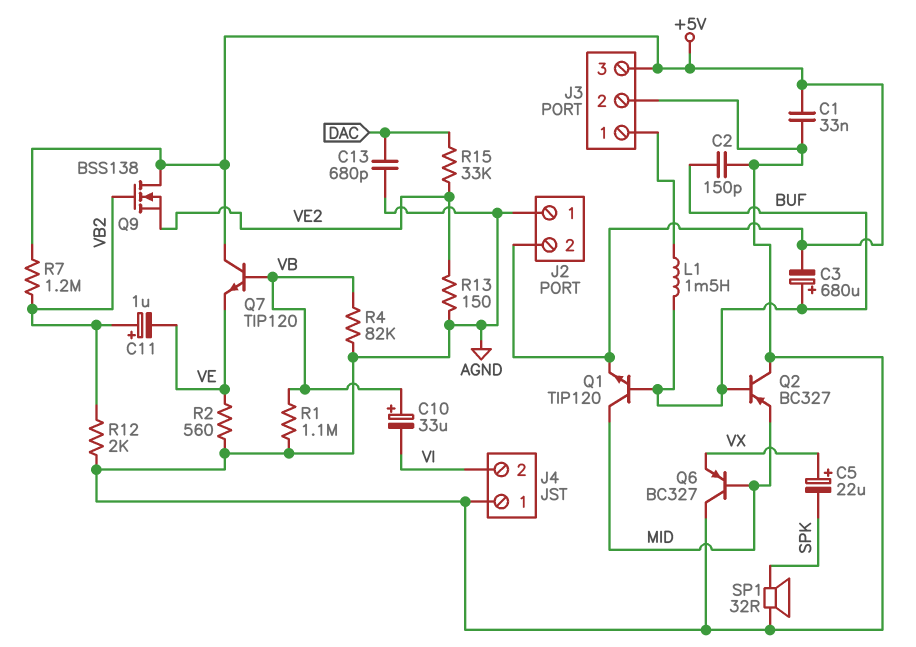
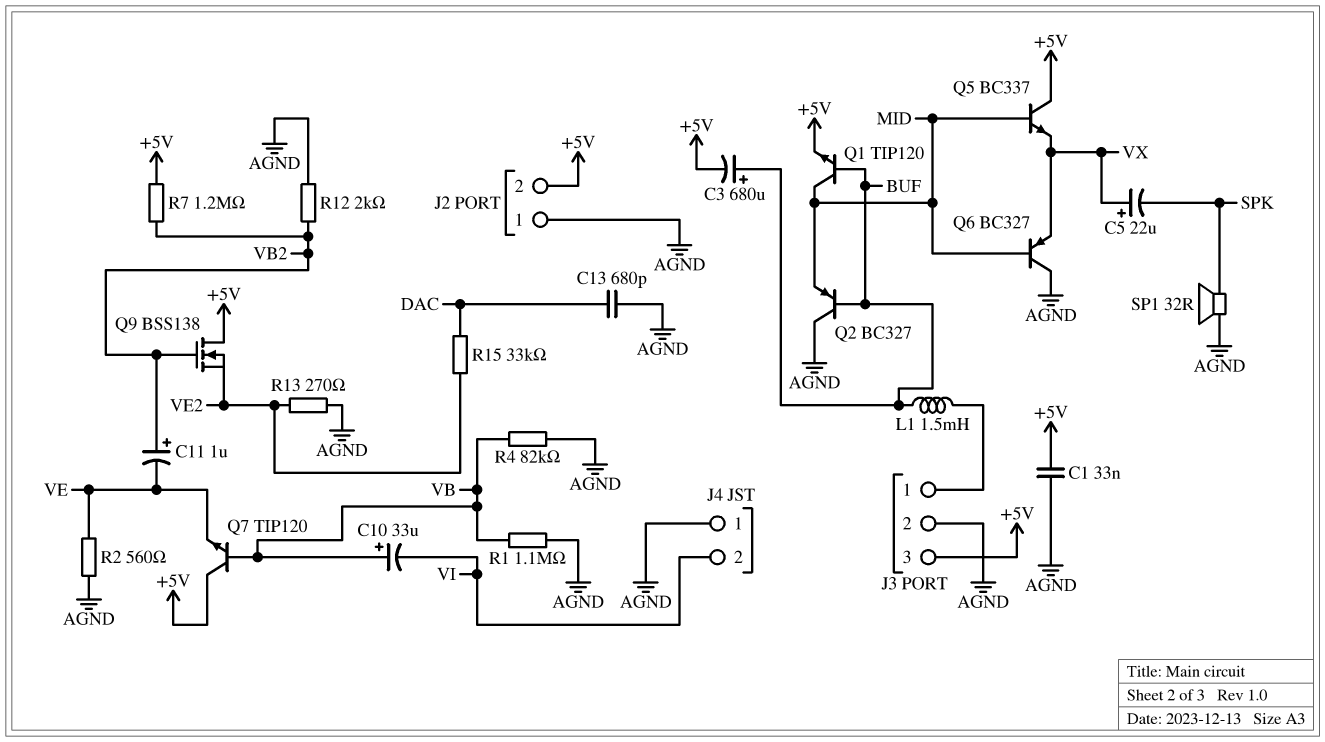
C2: 150pF (AGND, BUF) -> none
Q5: none -> NPN BC337 (B MID, C +5V, E VX)
R13: 150 (AGND, VE2) -> 270 (AGND, VE2)

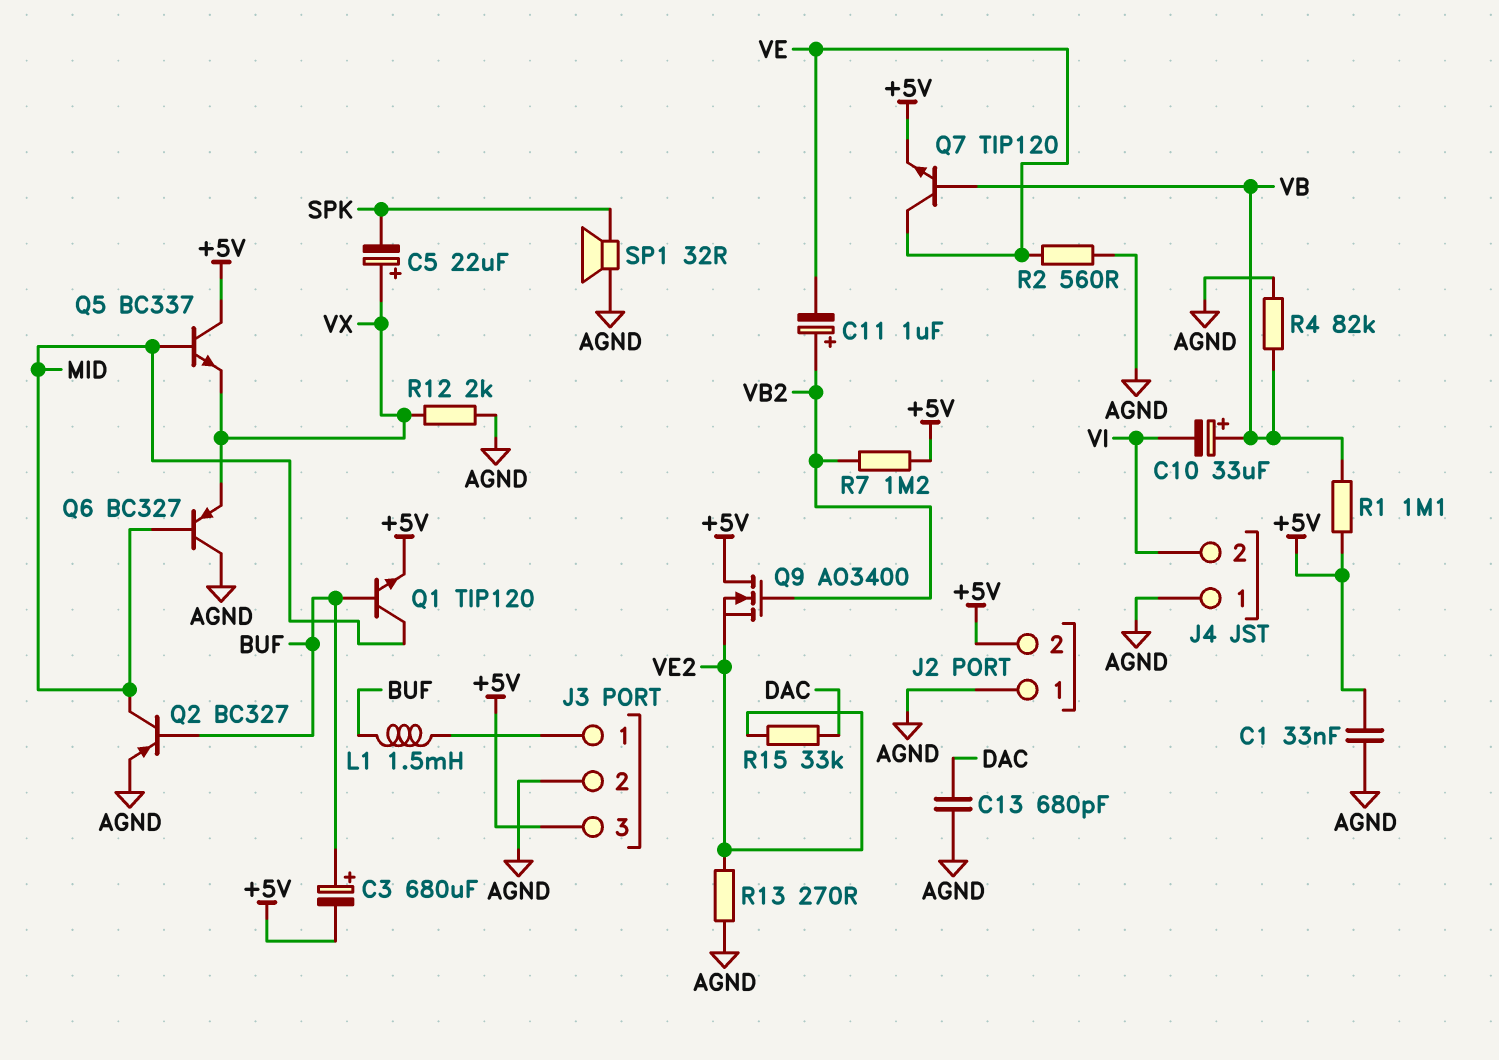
Q2: PNP BC327 (B BUF, C AGND, E MID) -> PNP BC327 (B BUF, C MID, E AGND)
Q7: NPN TIP120 (B VB, C +5V, E VE) -> NPN TIP120 (B VB, C VE, E +5V)
Q9: NMOS BSS138 (G VB2, D +5V, S VE2) -> NMOS AO3400 (G VB2, D +5V, S VE2)
R1: 1.1M (AGND, VB) -> 1.1M (+5V, VB)
R12: 2k (AGND, VB2) -> 2k (AGND, VX)

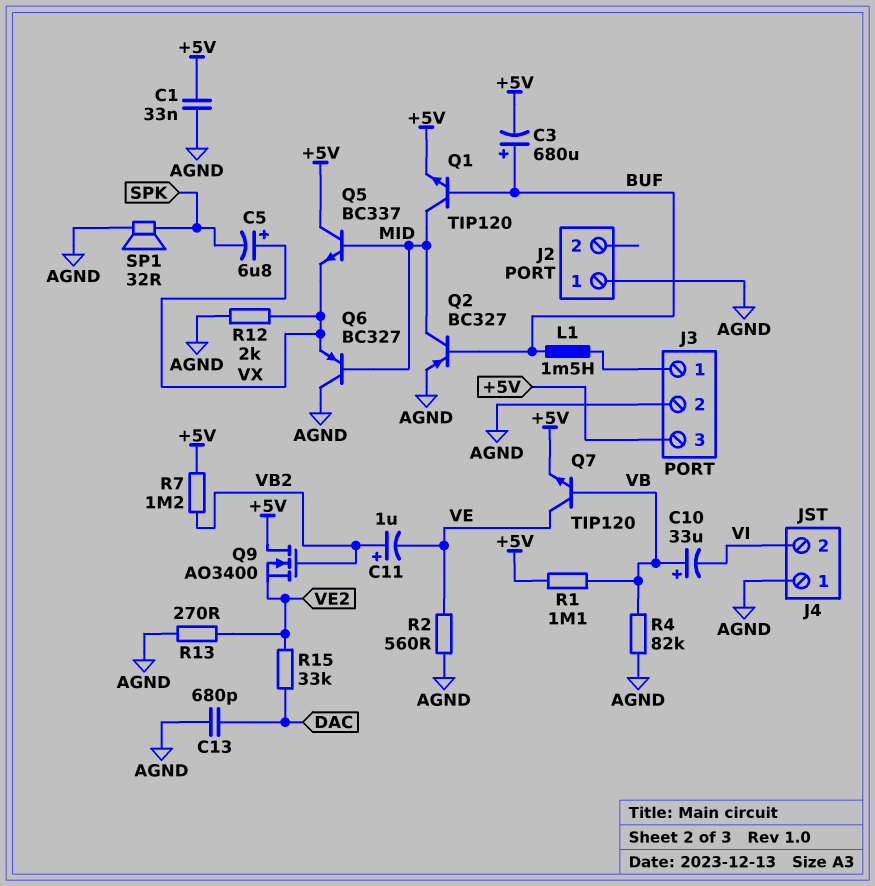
C5: 22uF (plus VX, minus SPK) -> 6.8uF (plus VX, minus SPK)
J2 pin 2: +5V -> none

